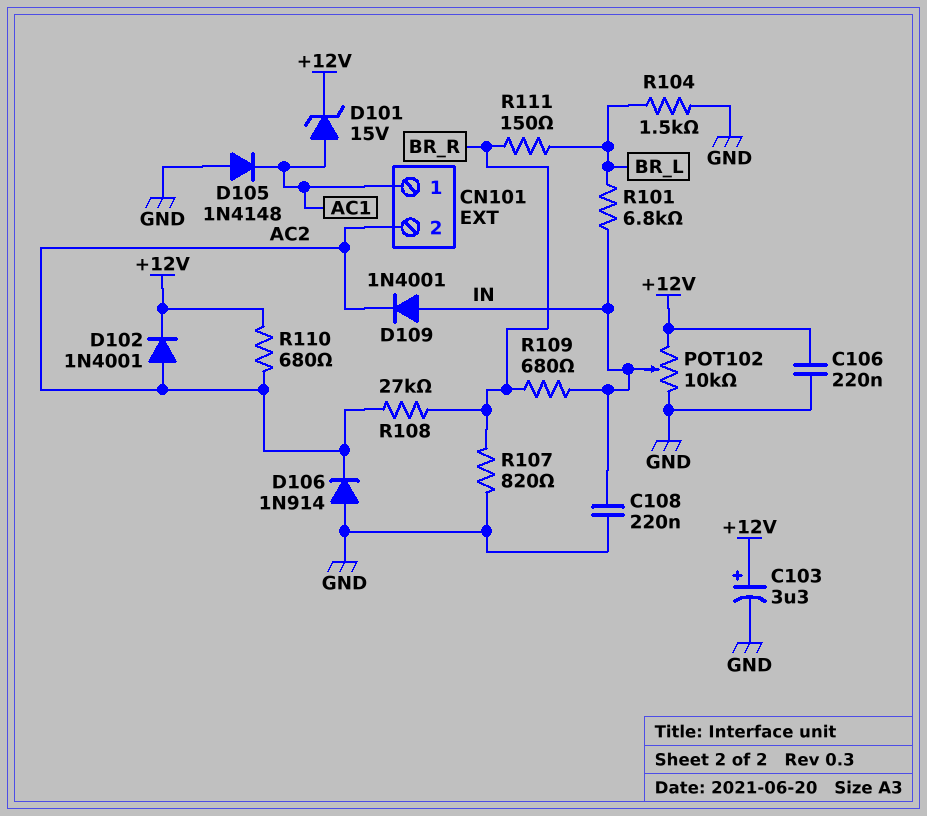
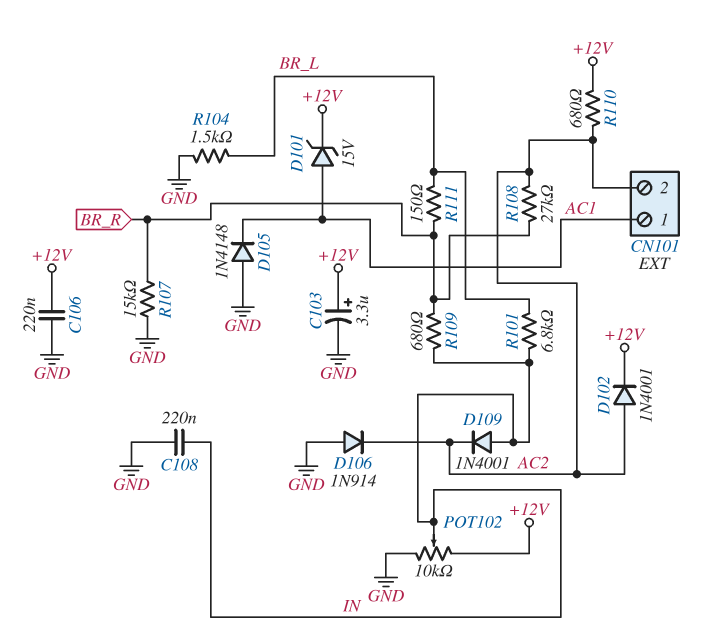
R107: 820 (BR_R, GND) -> 15k (BR_R, GND)

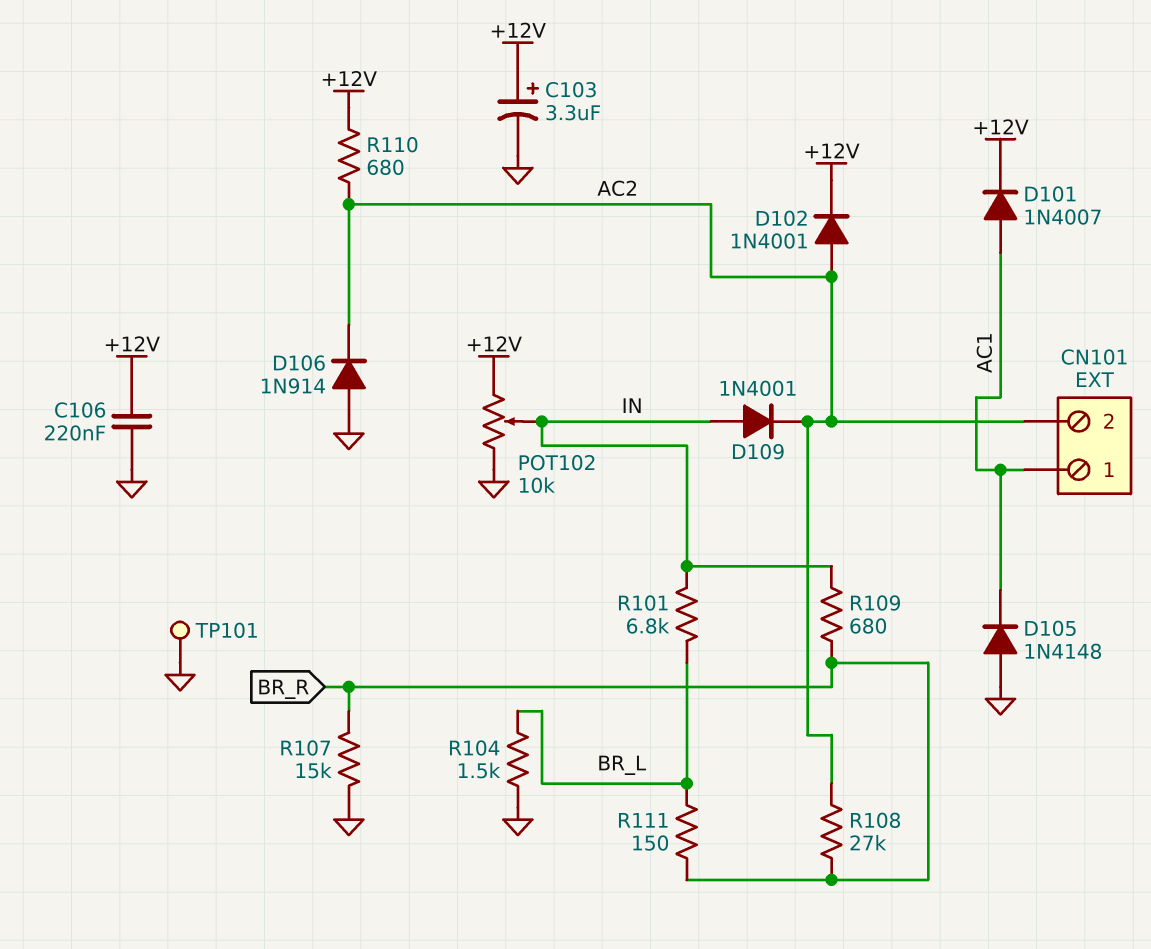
C108: 220nF (GND, IN) -> none
D101: zener 15V (A AC1, K +12V) -> diode 1N4007 (A AC1, K +12V)
TP101: none -> test point (GND)

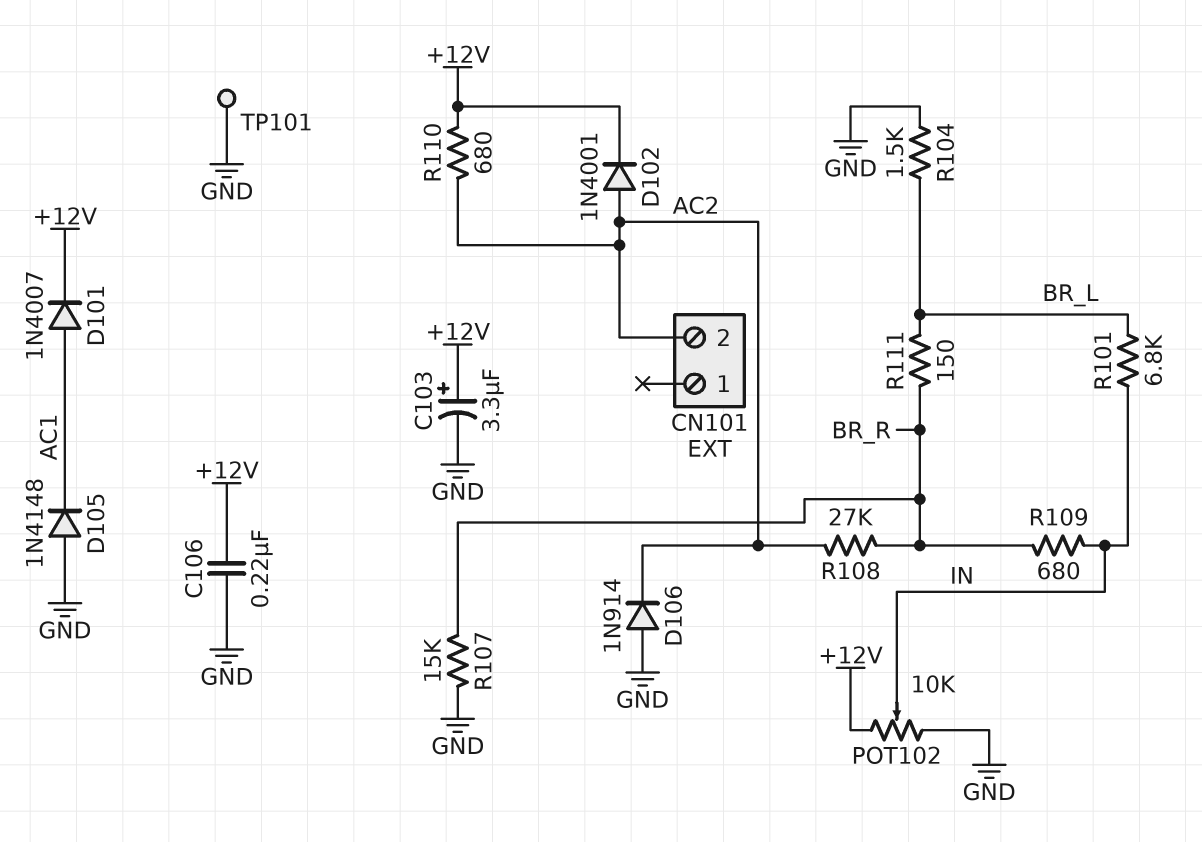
CN101 pin 1: AC1 -> none
D109: diode 1N4001 (A IN, K AC2) -> none

